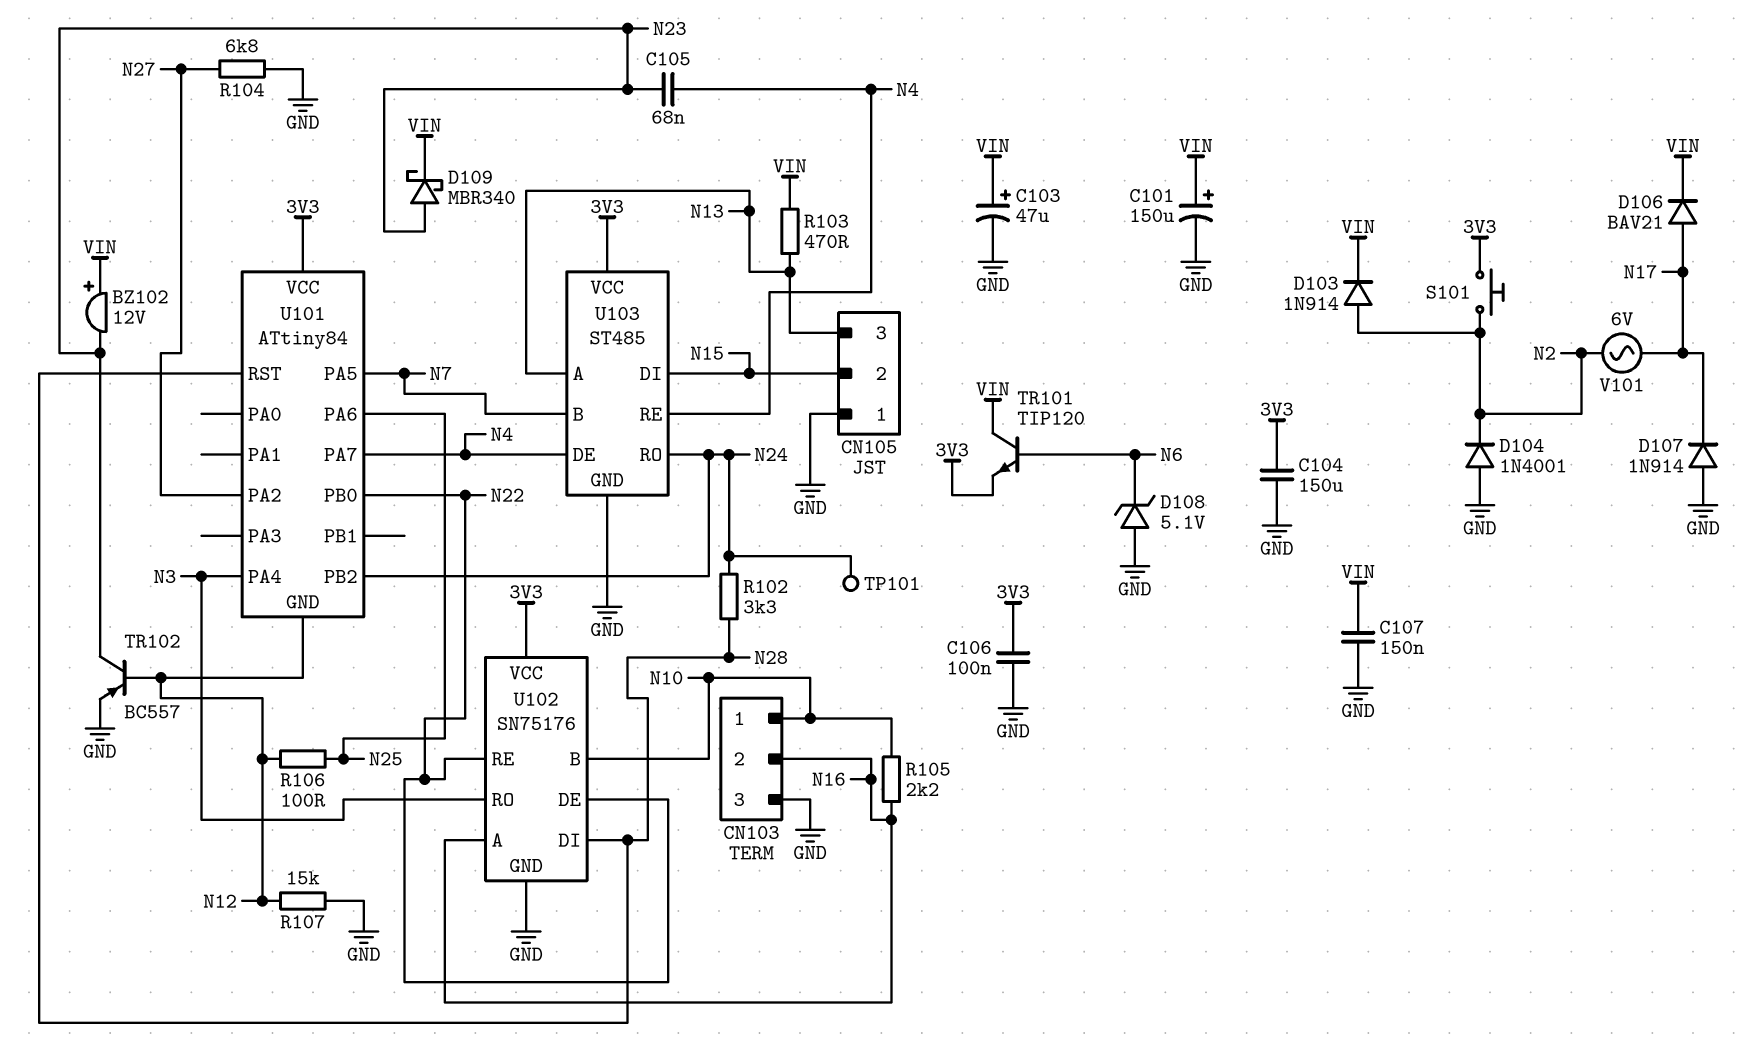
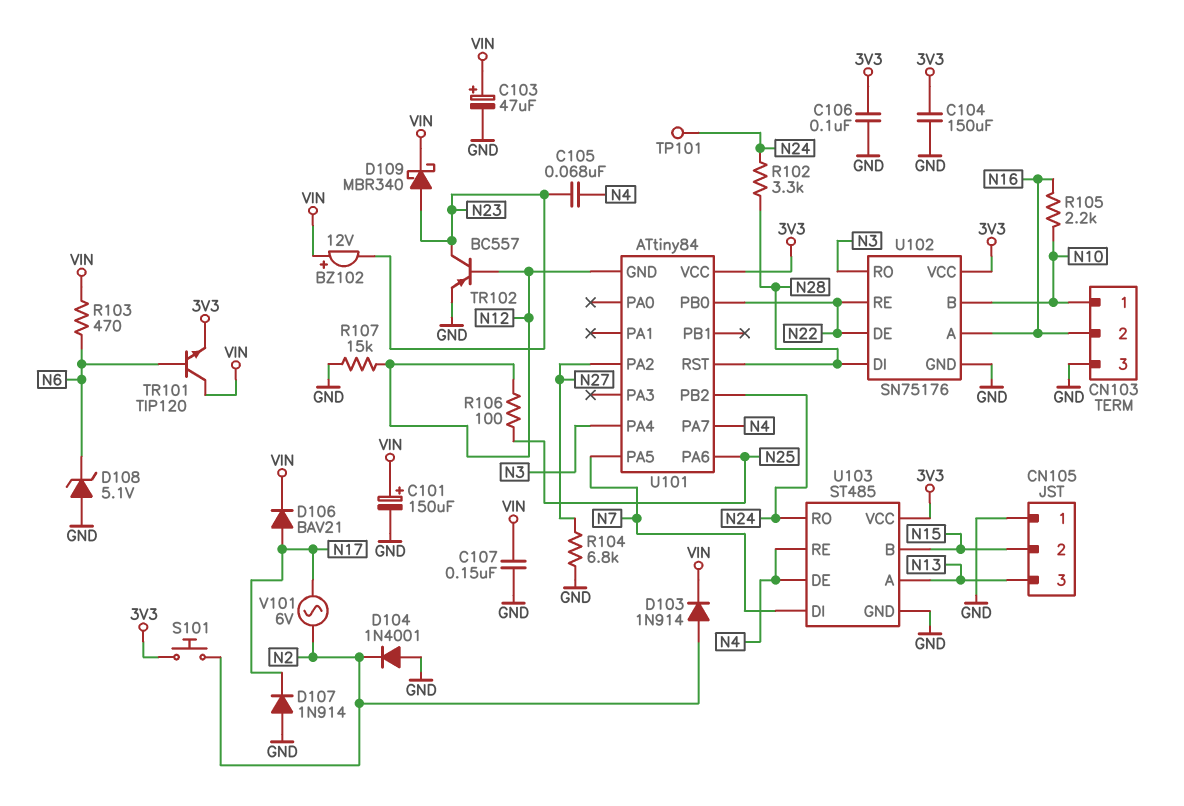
R103: 470 (N13, VIN) -> 470 (N6, VIN)
U103 pin B: N7 -> N15
U103 pin DI: N15 -> N7

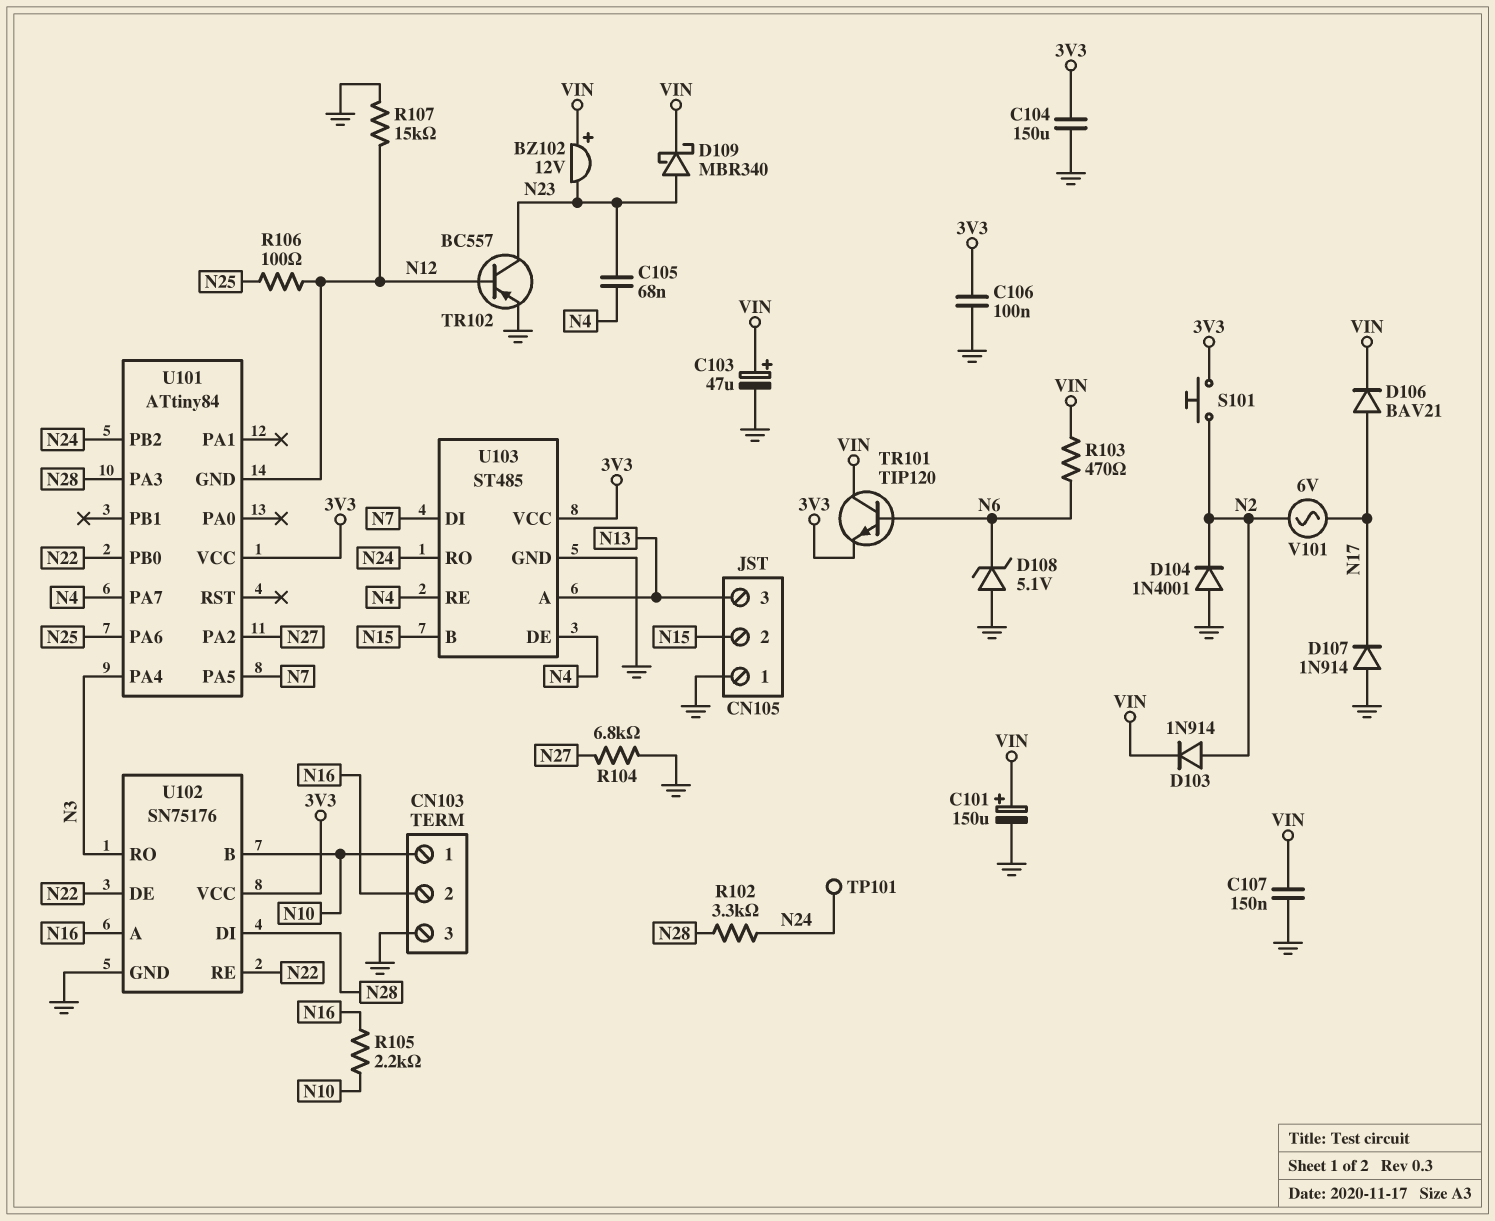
U101 pin PA3: none -> N28
U101 pin RST: N28 -> none

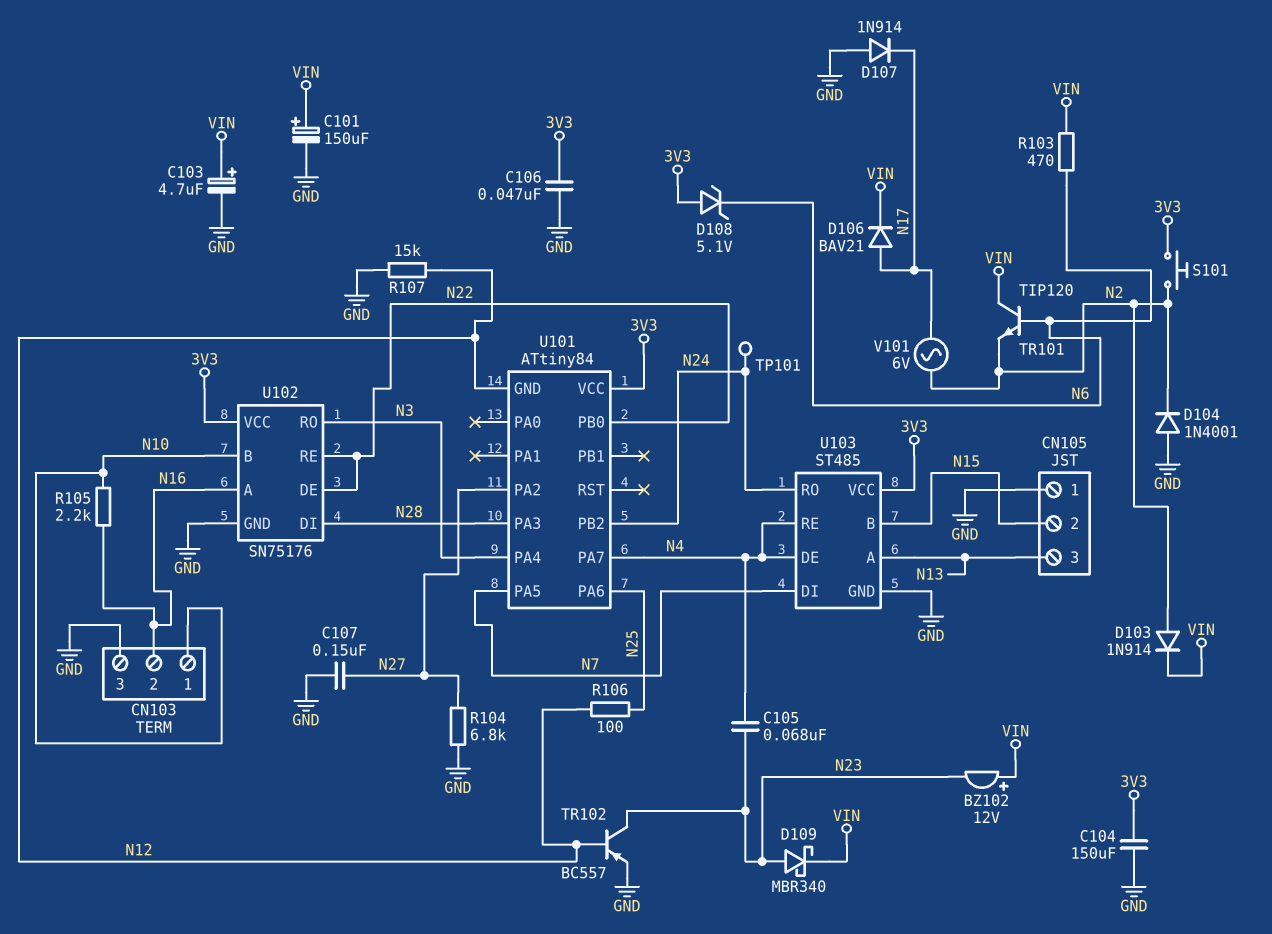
C103: 47uF (plus VIN, minus GND) -> 4.7uF (plus VIN, minus GND)
C106: 100nF (3V3, GND) -> 47nF (3V3, GND)
C107: 150nF (GND, VIN) -> 150nF (GND, N27)
D108: zener 5.1V (A GND, K N6) -> zener 5.1V (A 3V3, K N6)
R102: 3.3k (N24, N28) -> none
TR101: NPN TIP120 (B N6, C VIN, E 3V3) -> NPN TIP120 (B N6, C VIN, E N2)

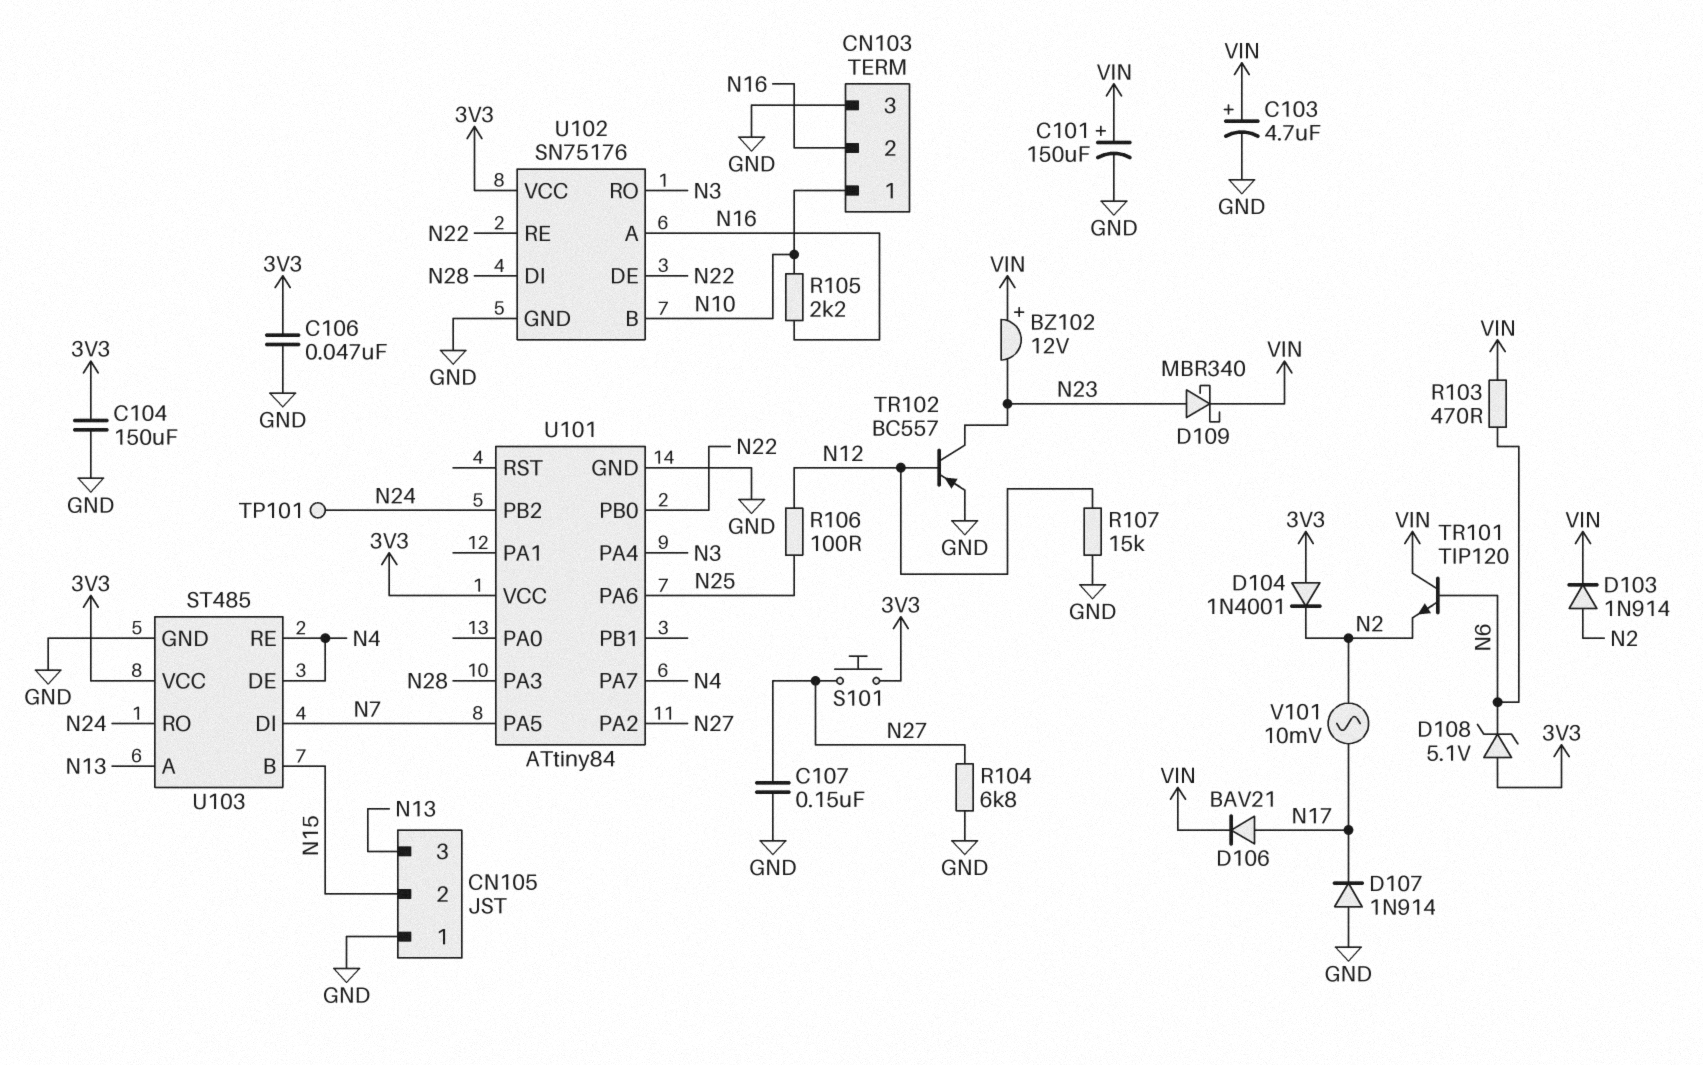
C105: 68nF (N4, N23) -> none
D104: diode 1N4001 (A GND, K N2) -> diode 1N4001 (A 3V3, K N2)
S101: button (3V3, N2) -> button (3V3, N27)
U101 pin GND: N12 -> GND
V101: AC 6V (N2, N17) -> AC 10mV (N2, N17)

